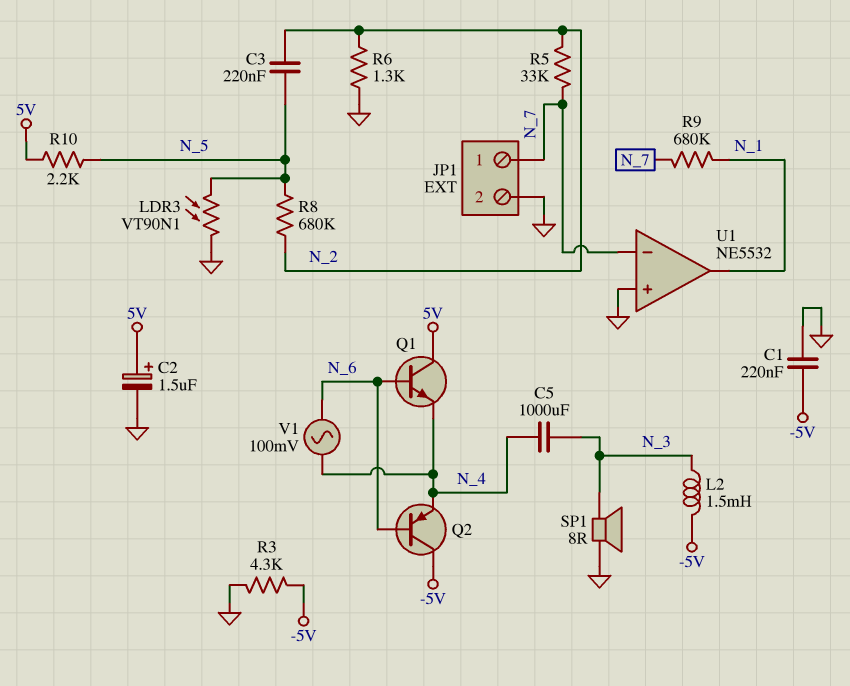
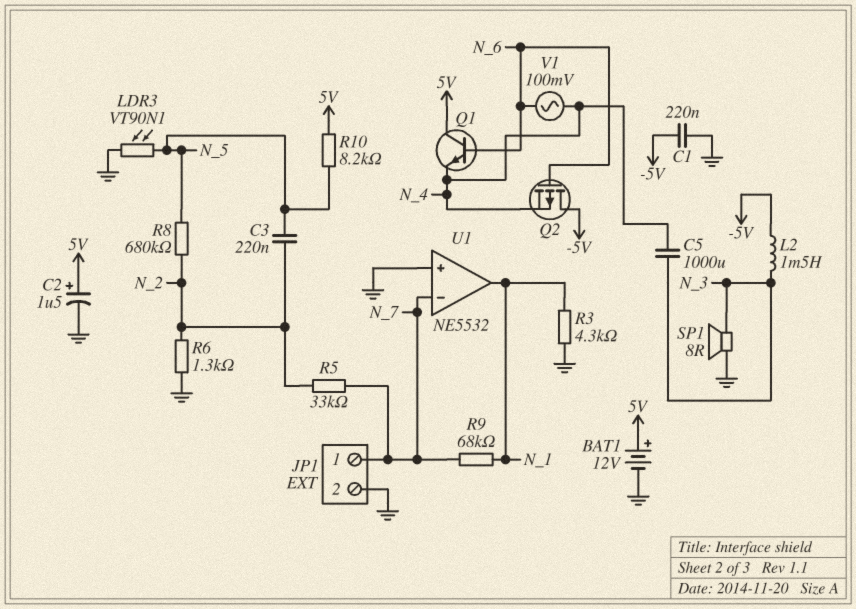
BAT1: none -> 12V (plus 5V, minus GND)
Q2: PNP (B N_6, C -5V, E N_4) -> PMOS (G N_6, D -5V, S N_4)
R3: 4.3k (-5V, GND) -> 4.3k (GND, N_1)
R9: 680k (N_1, N_7) -> 68k (N_1, N_7)
R10: 2.2k (5V, N_5) -> 8.2k (5V, N_5)

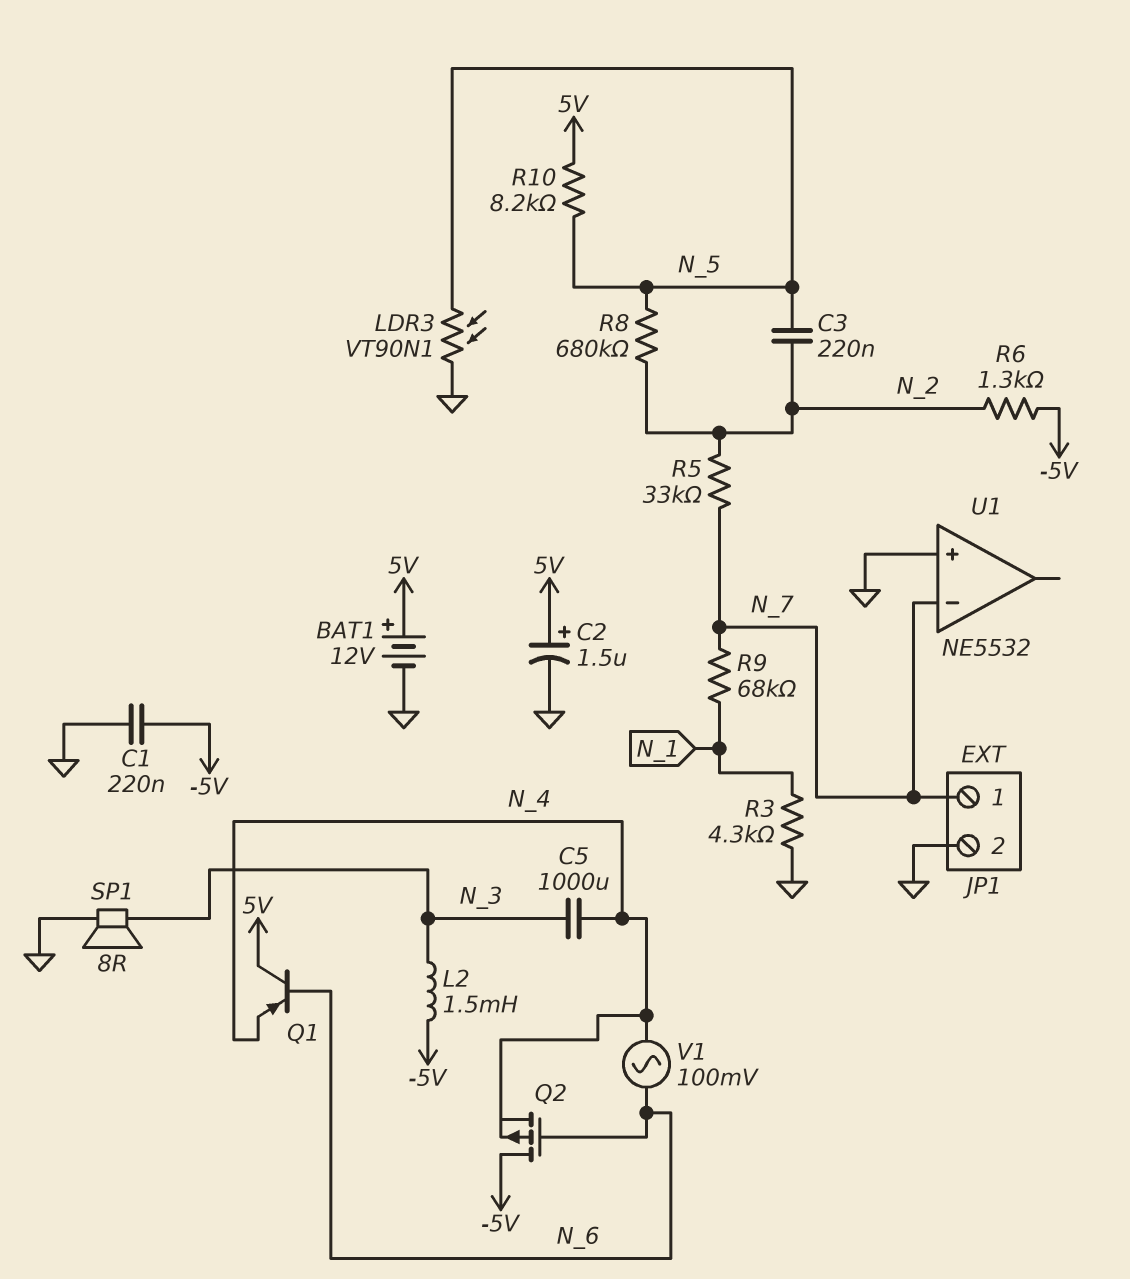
Q1: NPN (B N_6, C 5V, E N_4) -> PNP (B N_6, C 5V, E N_4)
R6: 1.3k (GND, N_2) -> 1.3k (-5V, N_2)
U1 pin out: N_1 -> none

